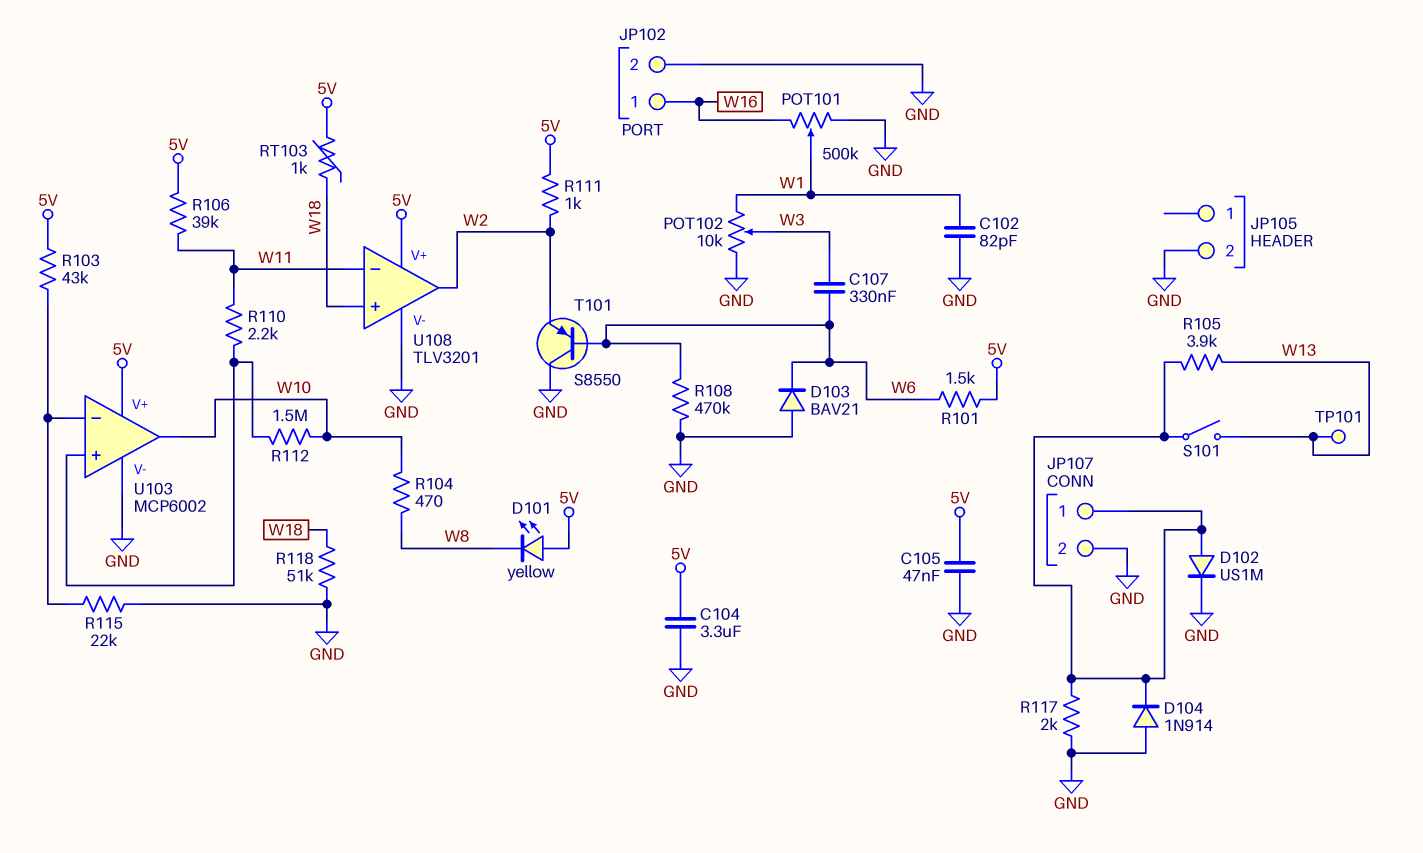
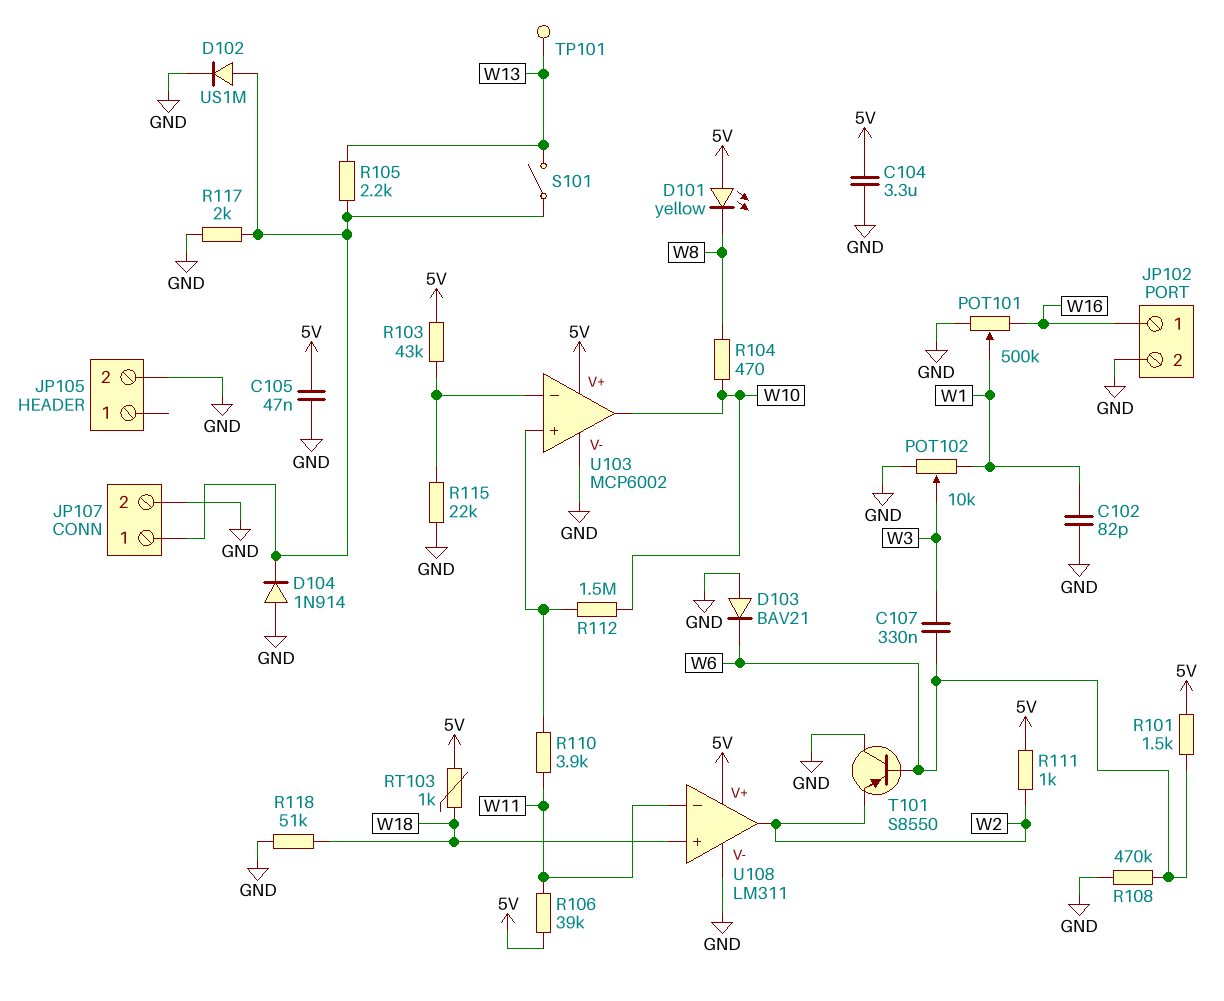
R105: 3.9k (JP107/1, W13) -> 2.2k (JP107/1, W13)
R110: 2.2k (U103/in+, W11) -> 3.9k (U103/in+, W11)
U108: TLV3201 -> LM311

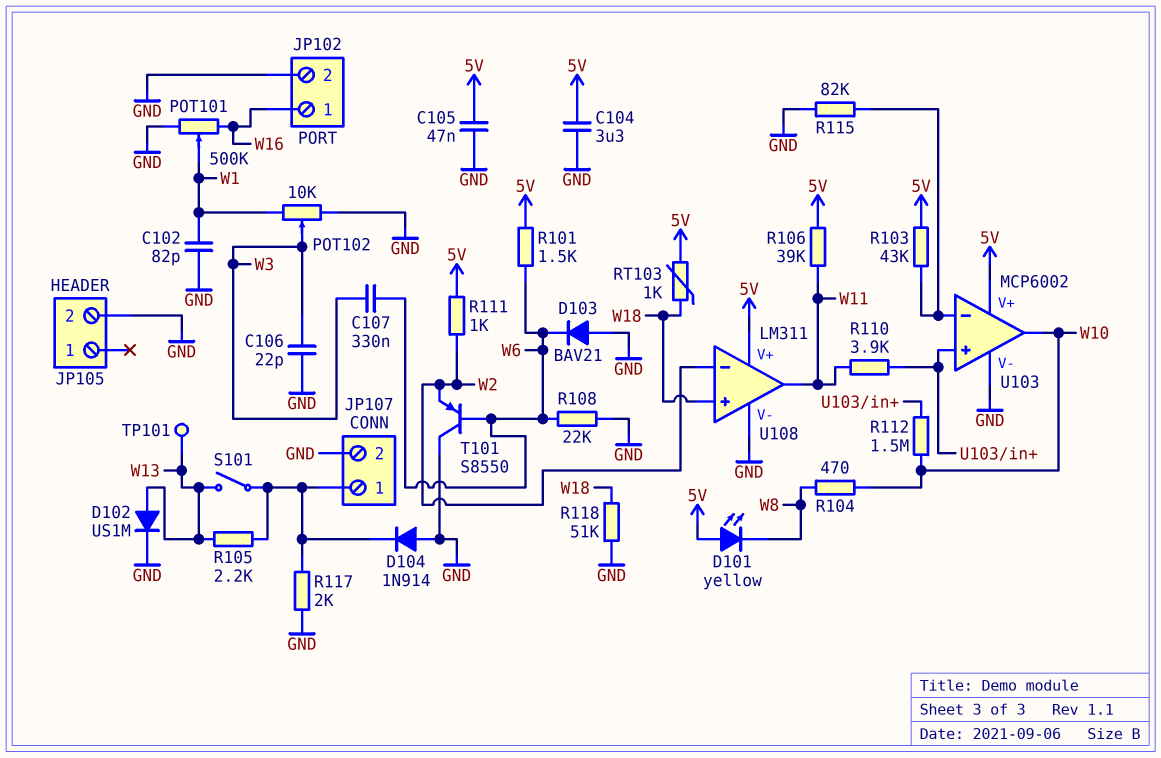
C106: none -> 22pF (GND, W3)
D102: diode US1M (A JP107/1, K GND) -> diode US1M (A W13, K GND)
R108: 470k (GND, W6) -> 22k (GND, W6)
R115: 22k (GND, U103/in-) -> 82k (GND, U103/in-)
U108 pin in-: W11 -> W2
U108 pin out: W2 -> W11

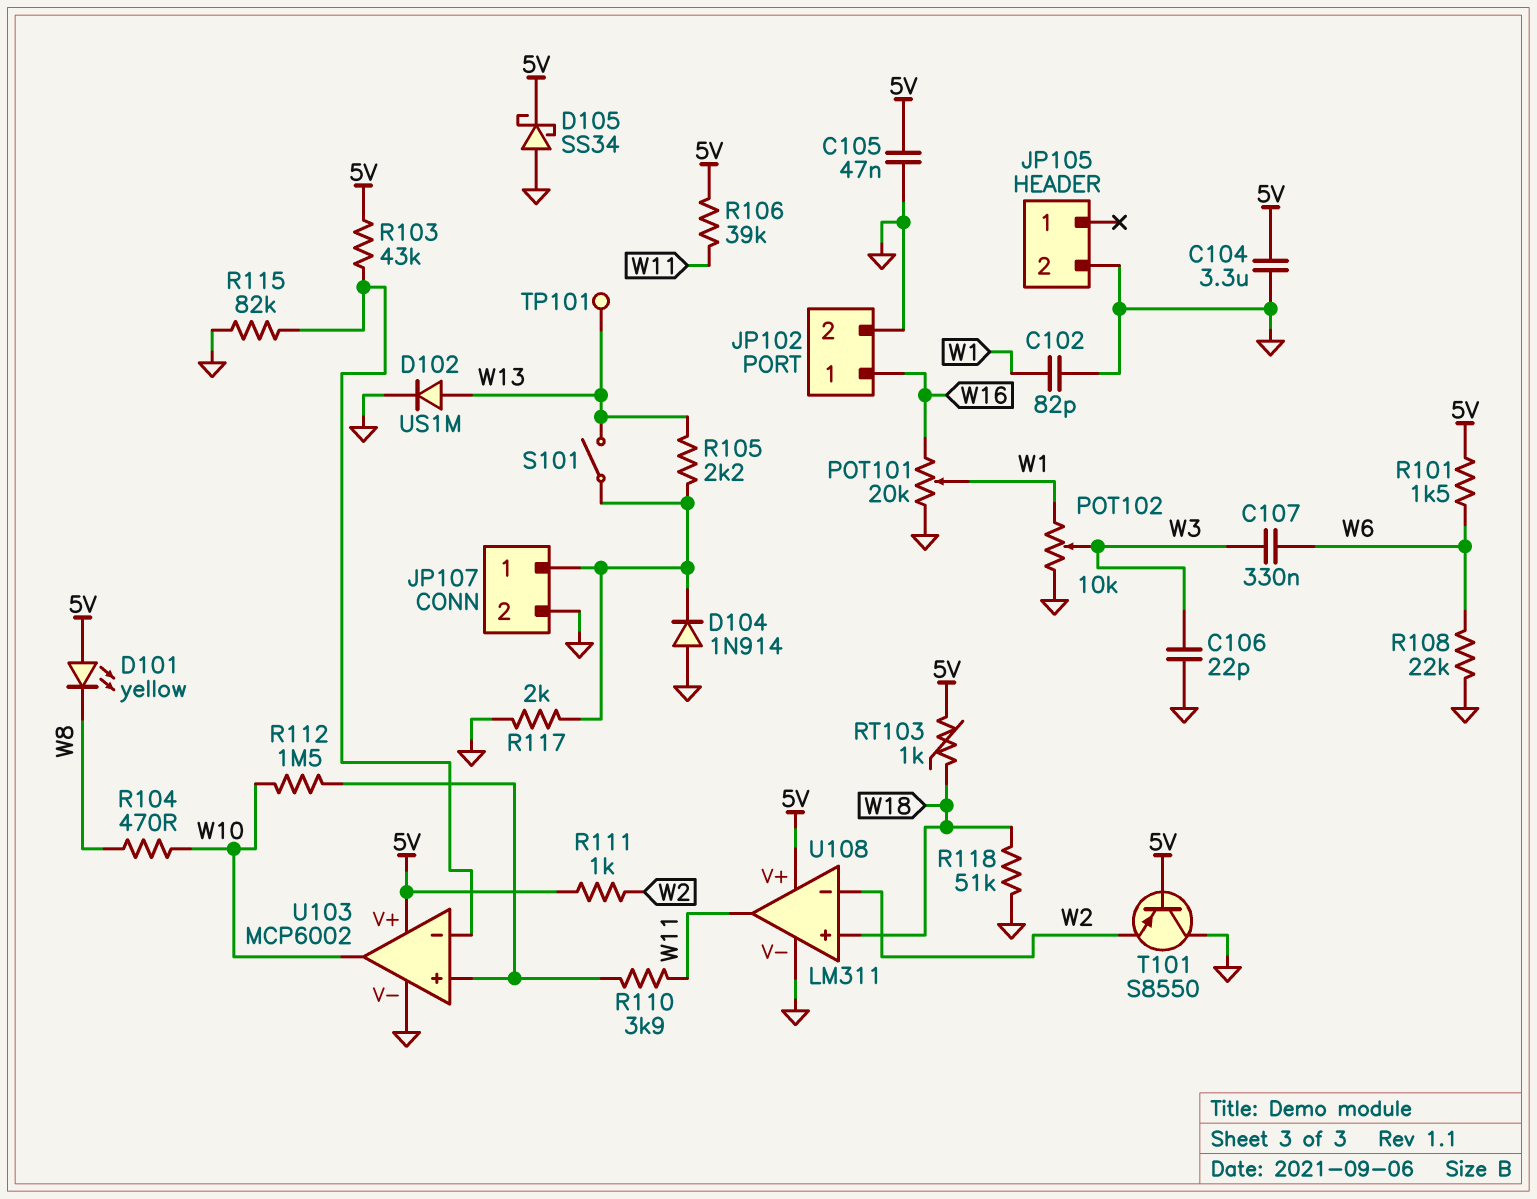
D103: diode BAV21 (A GND, K W6) -> none
D105: none -> schottky SS34 (A GND, K 5V)
POT101: 500k (GND, W16, wiper W1) -> 20k (GND, W16, wiper W1)
T101: PNP S8550 (B W6, C GND, E W2) -> PNP S8550 (B 5V, C GND, E W2)

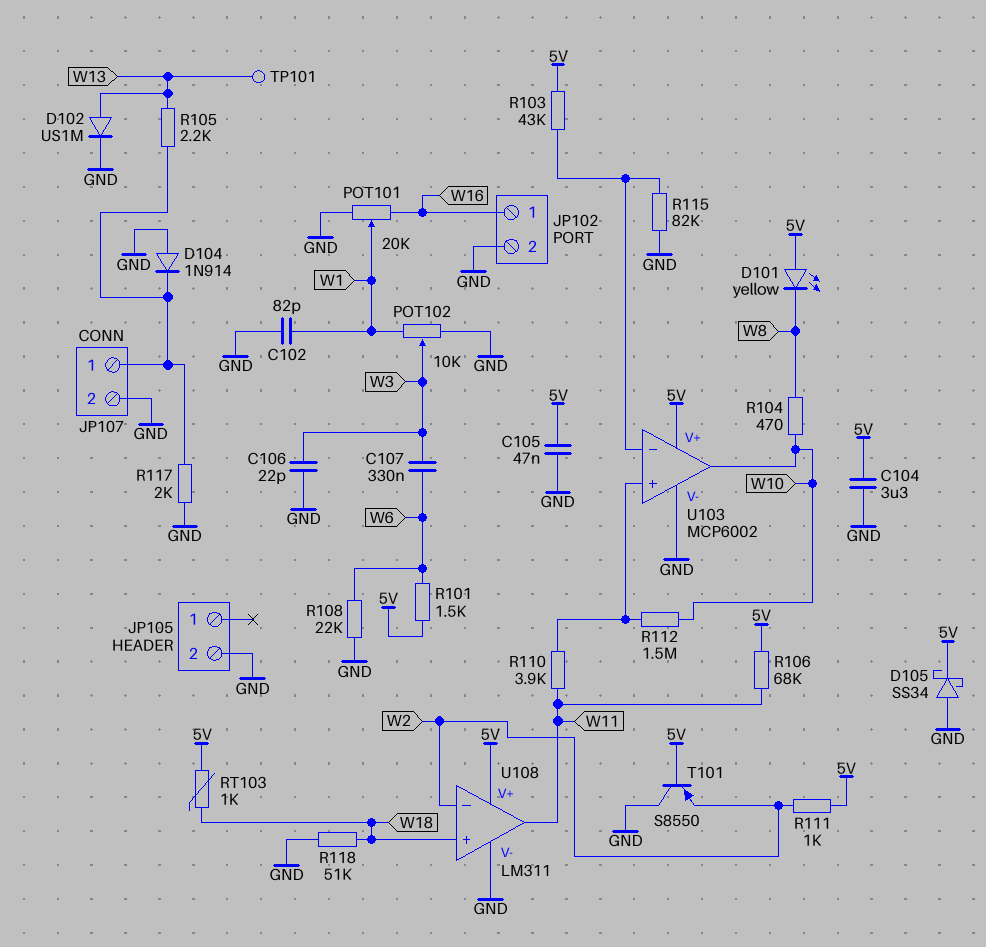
R106: 39k (5V, W11) -> 68k (5V, W11)
S101: switch (JP107/1, W13) -> none

